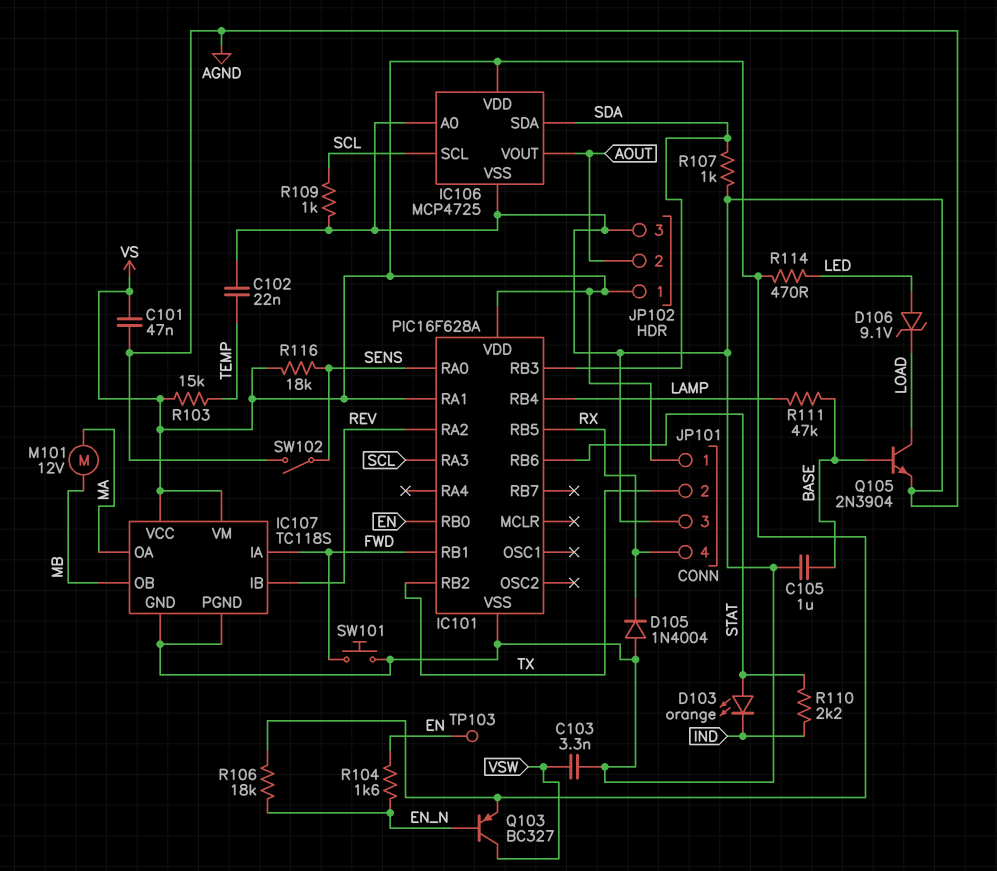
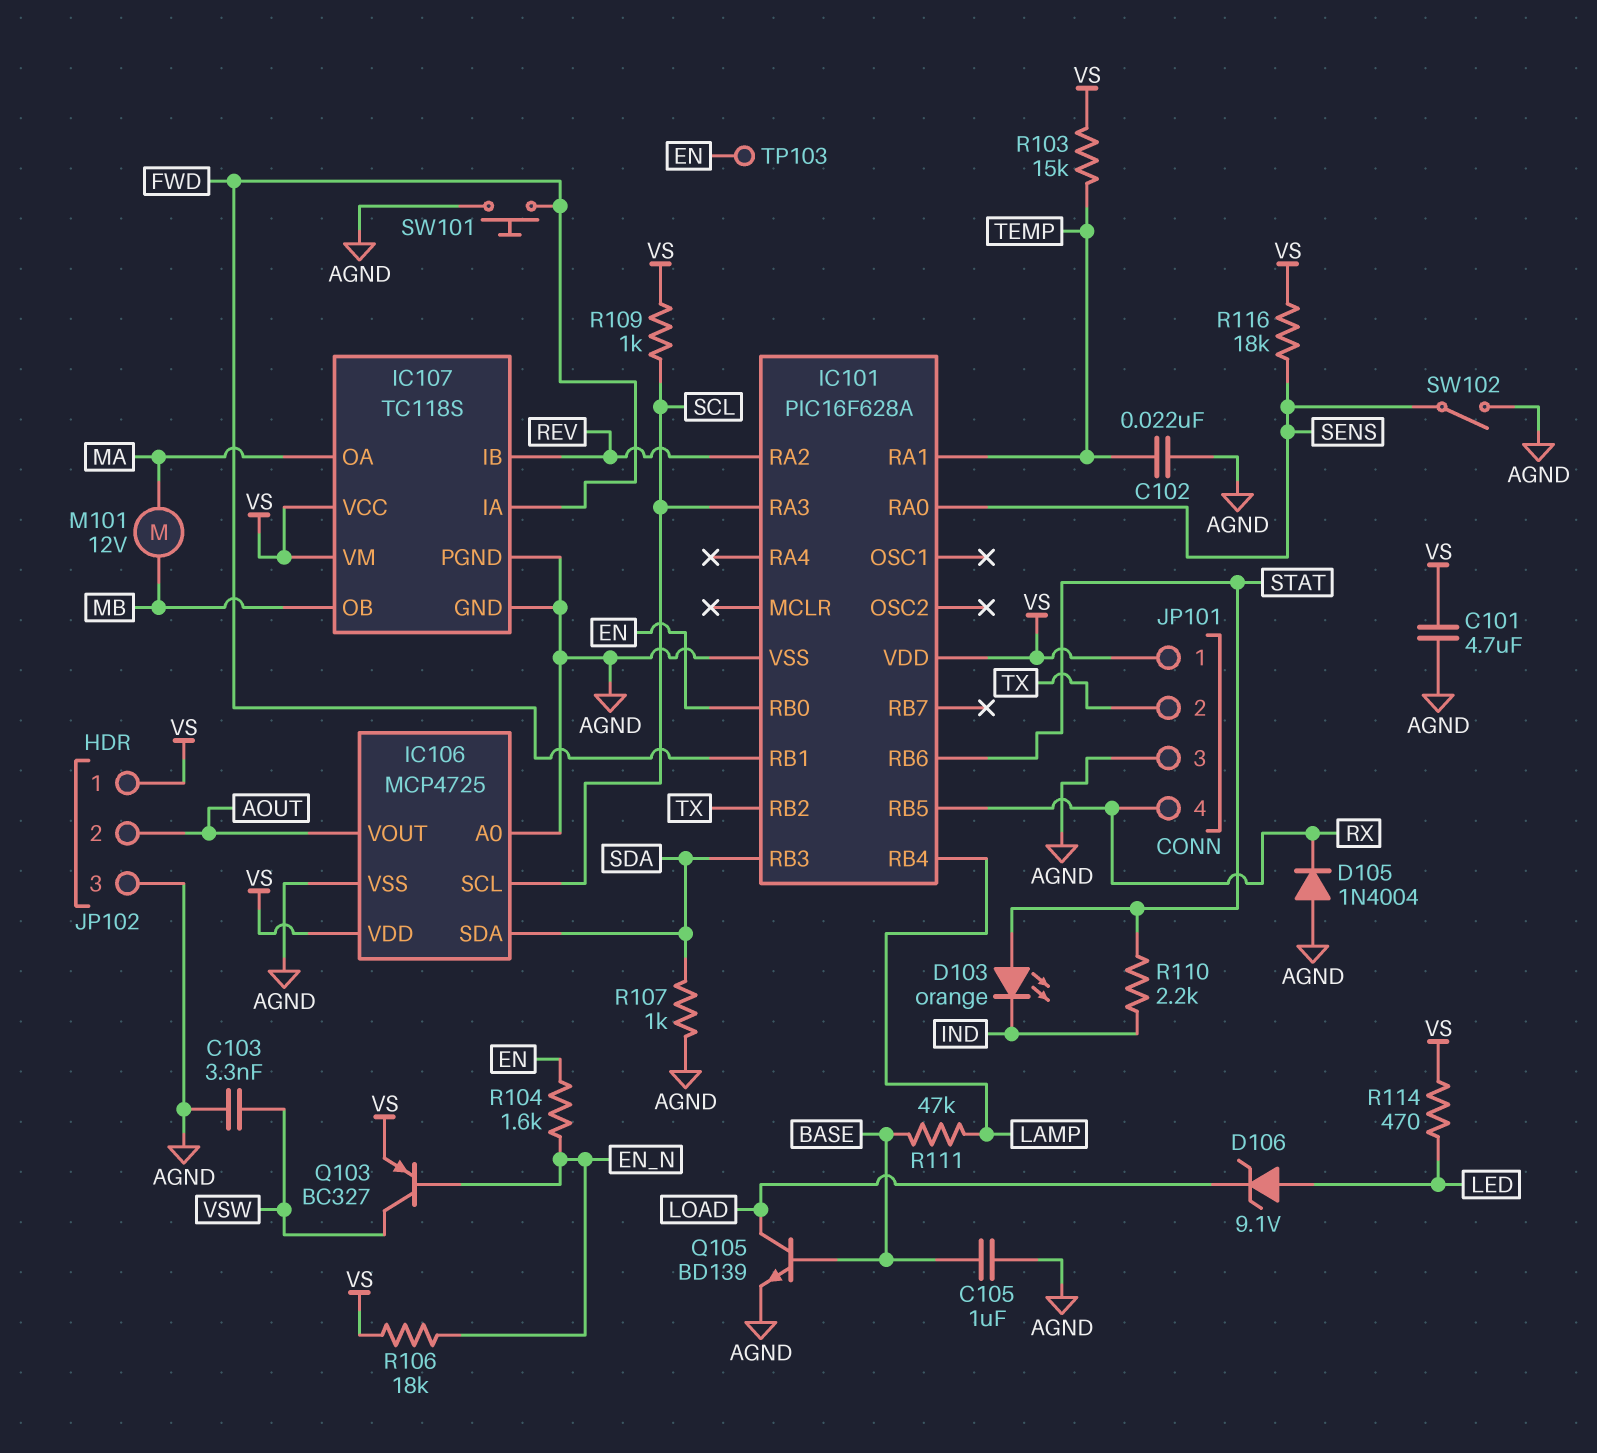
C101: 47nF (AGND, VS) -> 4.7uF (AGND, VS)
IC101 pin RA1: VS -> TEMP
Q105: NPN 2N3904 (B BASE, C LOAD, E AGND) -> NPN BD139 (B BASE, C LOAD, E AGND)
R109: 1k (AGND, SCL) -> 1k (SCL, VS)

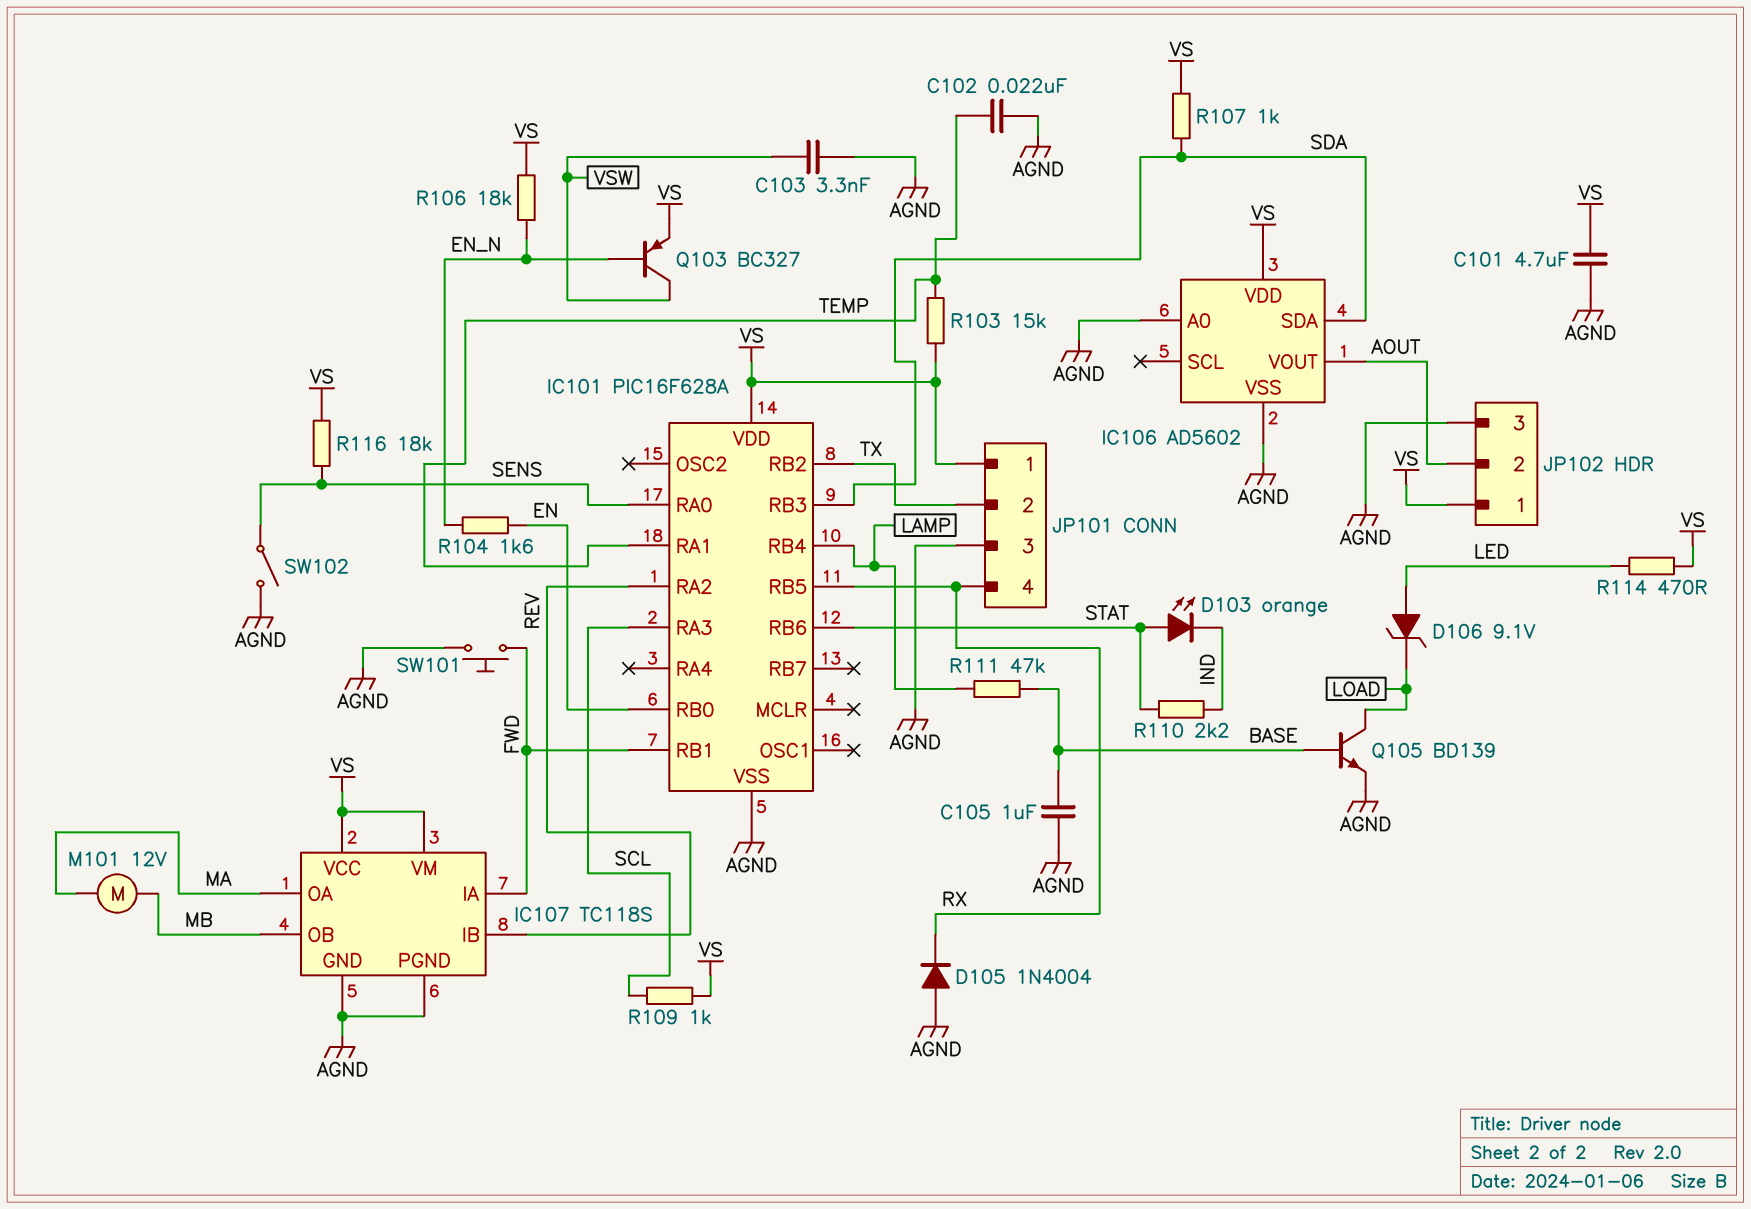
IC106: MCP4725 -> AD5602
IC106 pin SCL: SCL -> none
R107: 1k (AGND, SDA) -> 1k (SDA, VS)
TP103: test point (EN) -> none

